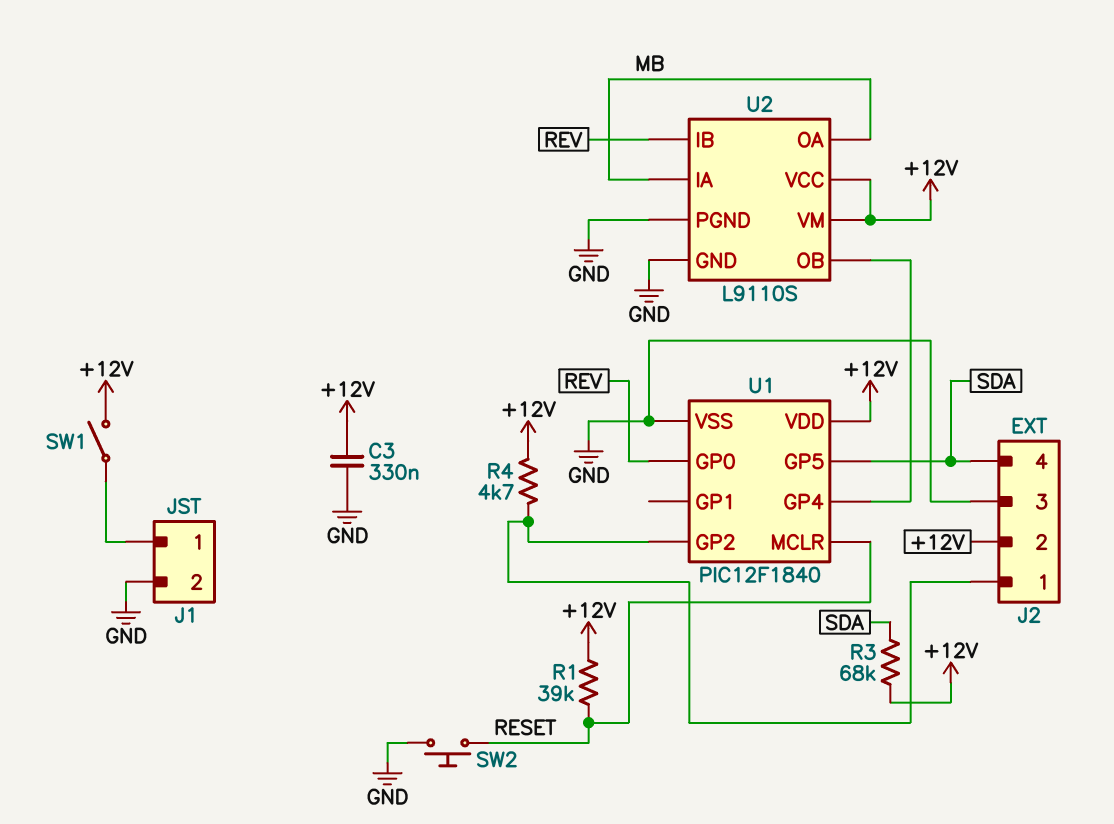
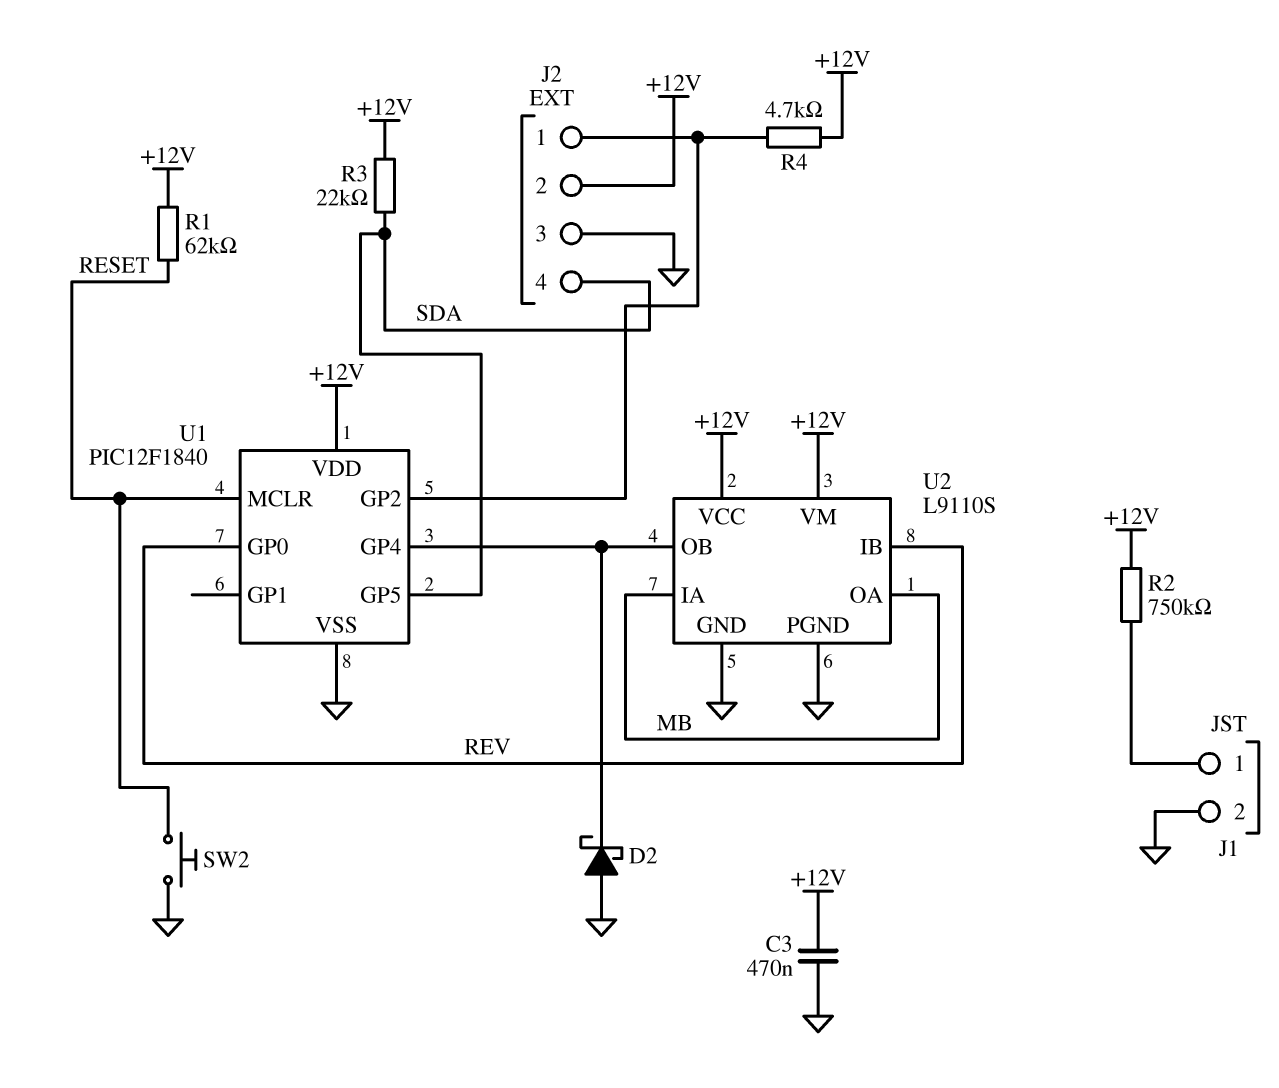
C3: 330nF (+12V, GND) -> 470nF (+12V, GND)
D2: none -> schottky (A GND, K U1/GP4)
R1: 39k (+12V, RESET) -> 62k (+12V, RESET)
R2: none -> 750k (+12V, J1/1)
R3: 68k (+12V, SDA) -> 22k (+12V, SDA)
SW1: switch (+12V, J1/1) -> none

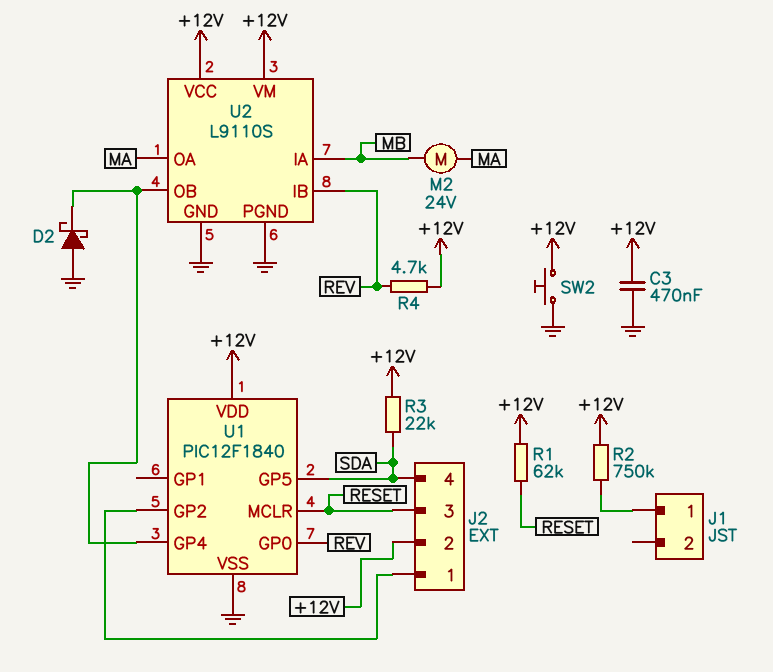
J1 pin 2: GND -> none
J2 pin 3: GND -> RESET
M2: none -> motor 24V (MA, MB)
R4: 4.7k (+12V, J2/1) -> 4.7k (+12V, REV)
SW2: button (GND, RESET) -> button (+12V, GND)
U2 pin OA: MB -> MA

